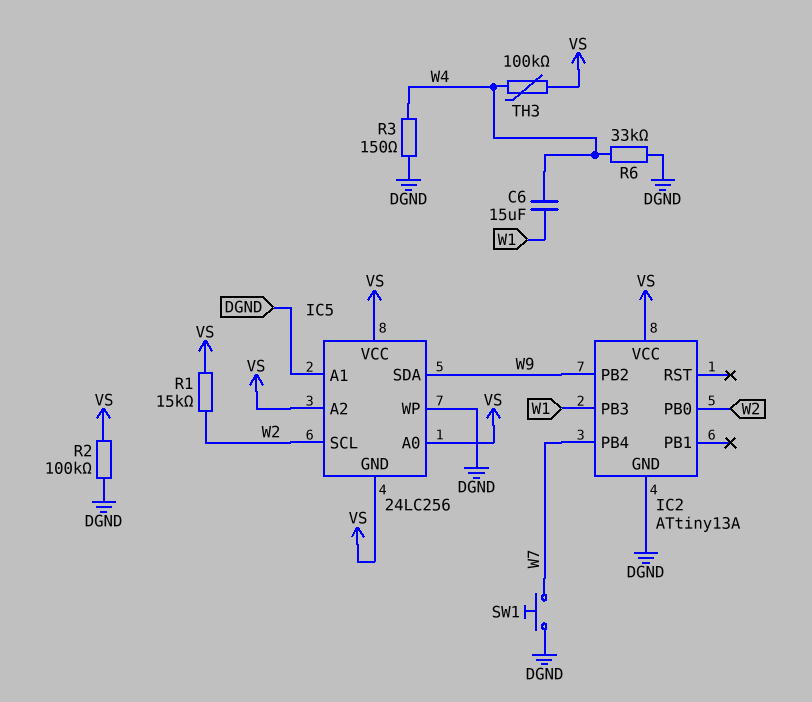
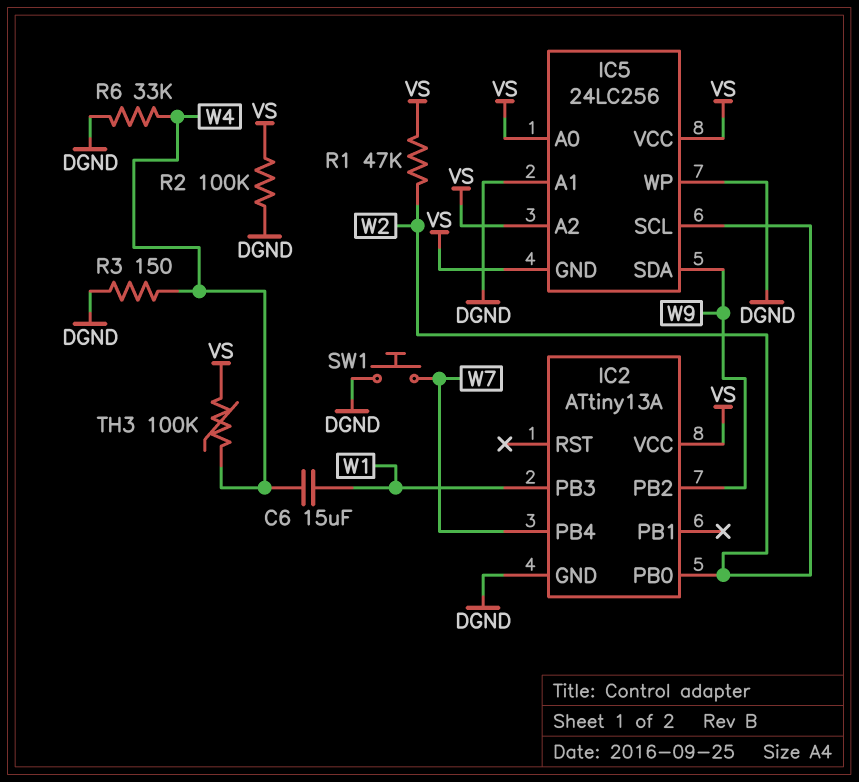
R1: 15k (VS, W2) -> 47k (VS, W2)

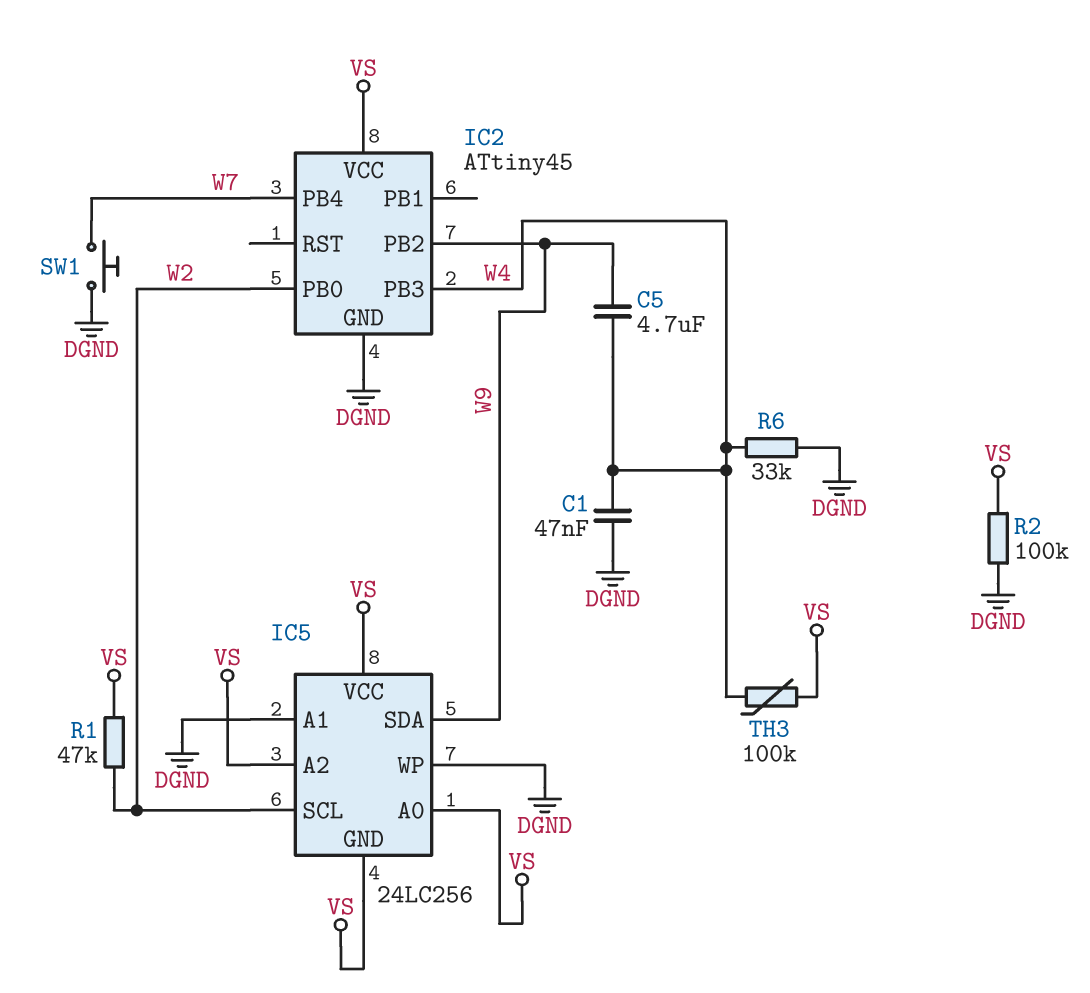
C1: none -> 47nF (DGND, W4)
C5: none -> 4.7uF (W4, W9)
C6: 15uF (W1, W4) -> none
IC2: ATtiny13A -> ATtiny45
IC2 pin PB3: W1 -> W4
R3: 150 (DGND, W4) -> none

